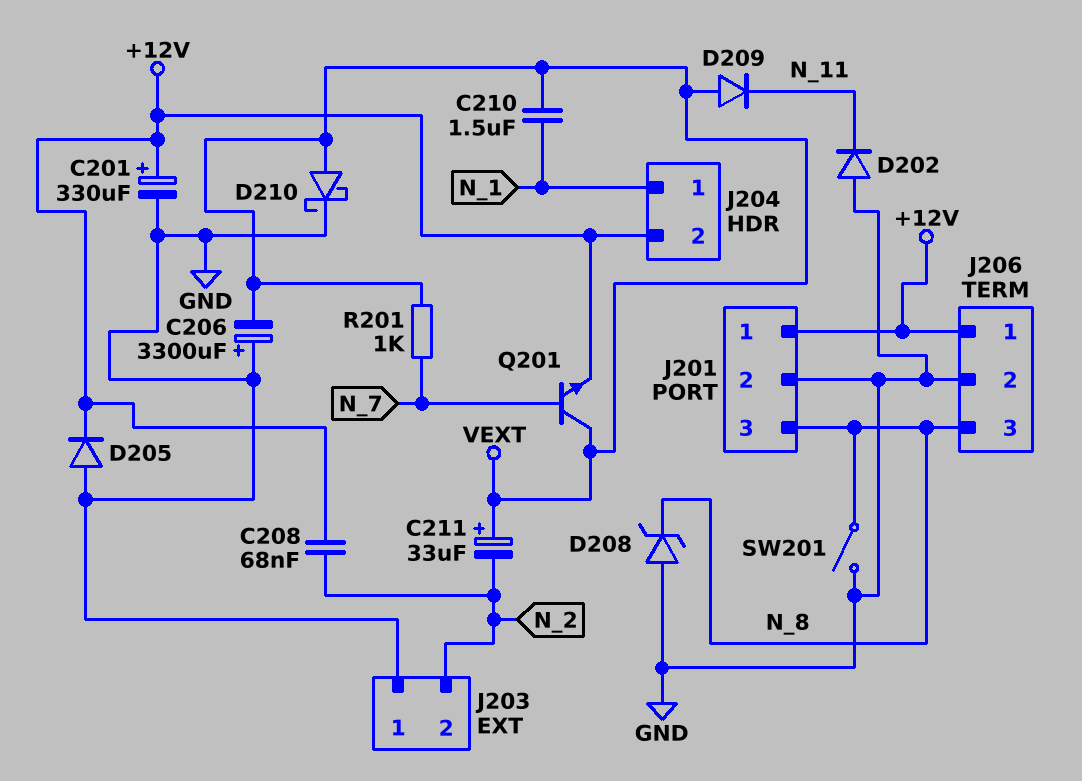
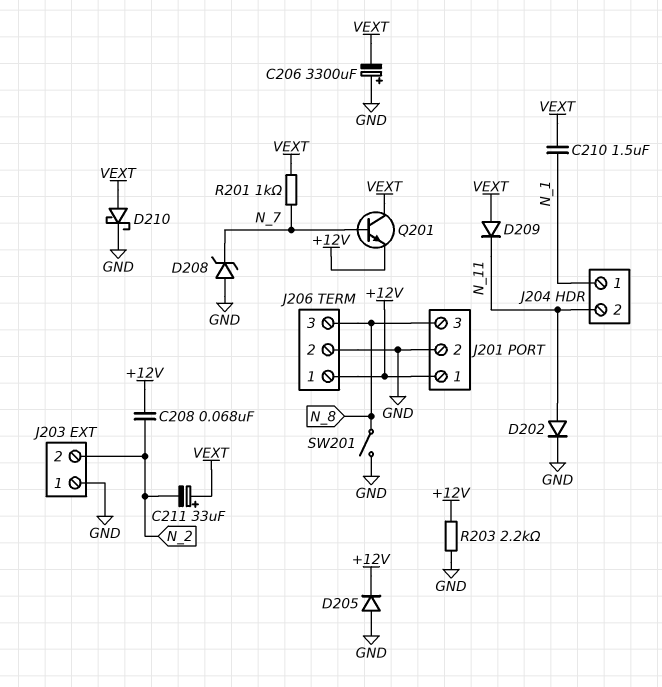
C201: 330uF (plus +12V, minus GND) -> none
D202: diode (A GND, K N_11) -> diode (A N_11, K GND)
D208: zener (A GND, K N_8) -> zener (A GND, K N_7)
J204 pin 2: +12V -> N_11
R203: none -> 2.2k (+12V, GND)

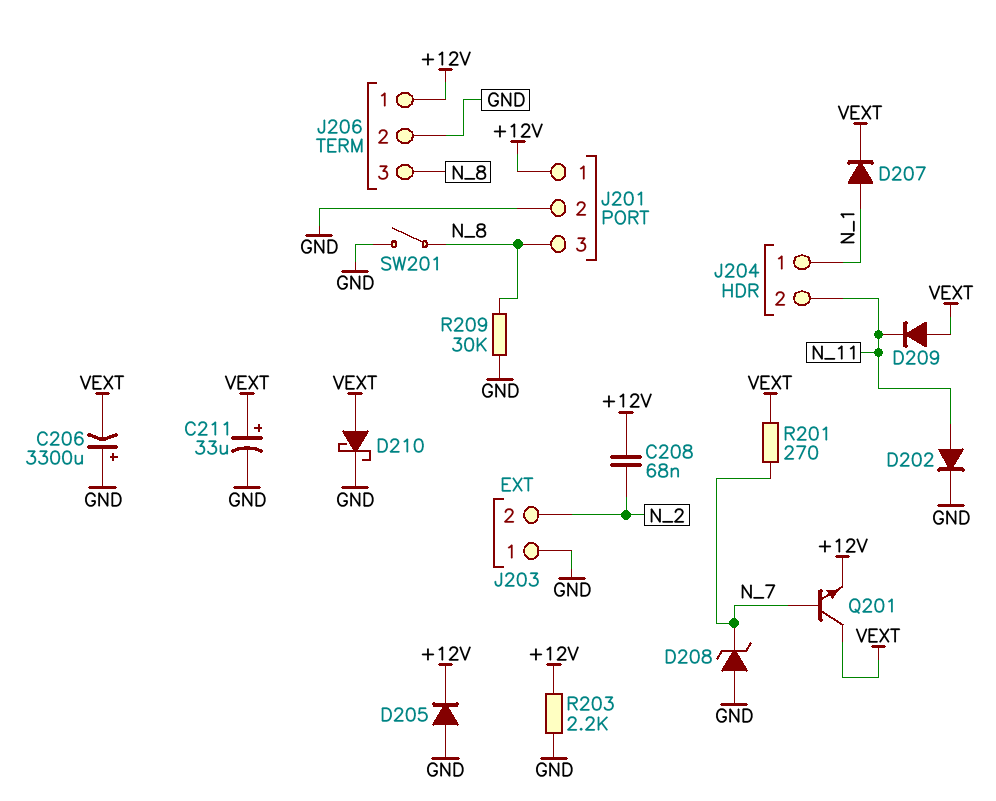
C210: 1.5uF (N_1, VEXT) -> none
C211: 33uF (plus VEXT, minus N_2) -> 33uF (plus VEXT, minus GND)
D207: none -> diode (A N_1, K VEXT)
R201: 1k (N_7, VEXT) -> 270 (N_7, VEXT)
R209: none -> 30k (GND, N_8)

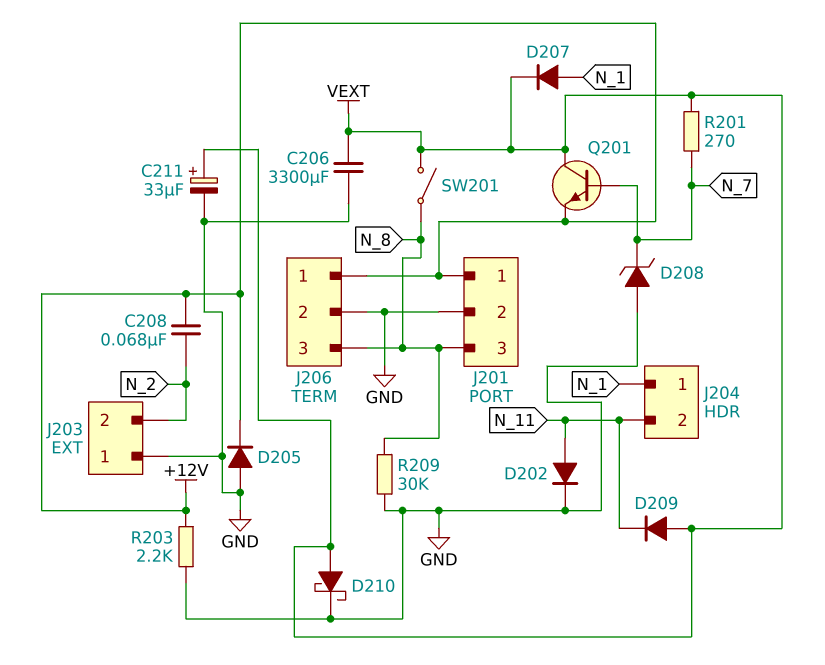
C206: 3300uF (plus GND, minus VEXT) -> 3300uF (GND, VEXT)
SW201: switch (GND, N_8) -> switch (N_8, VEXT)

